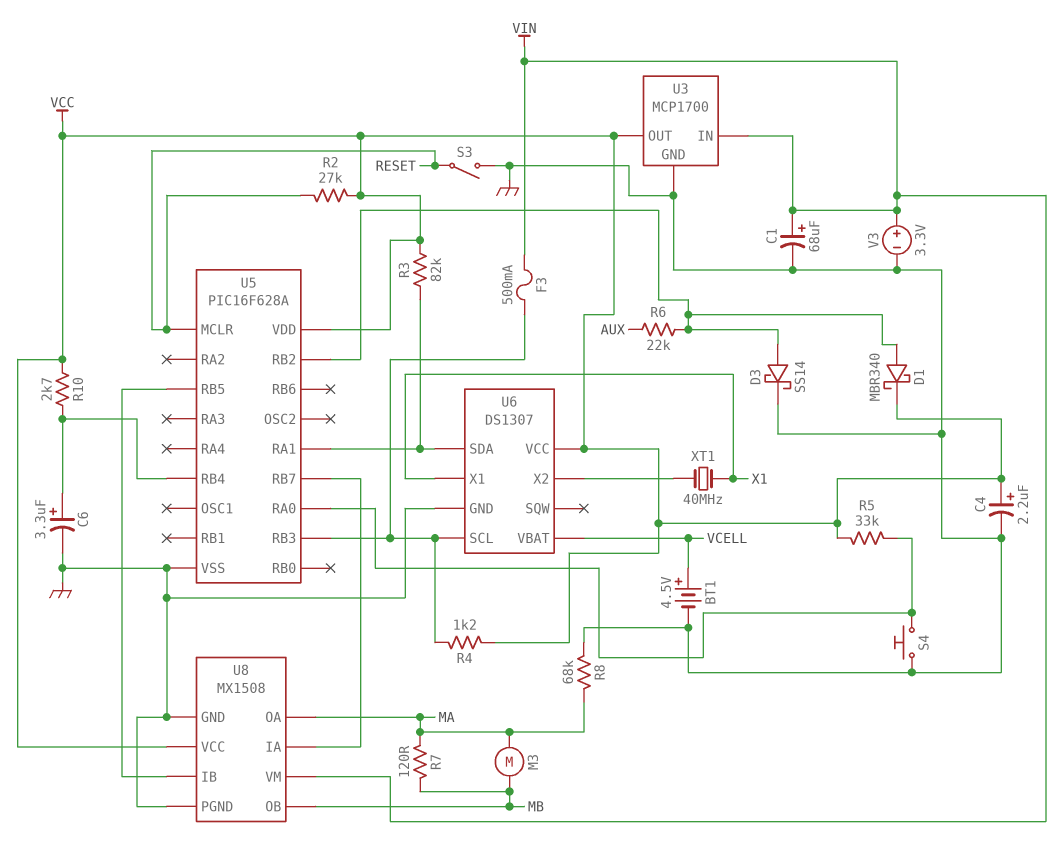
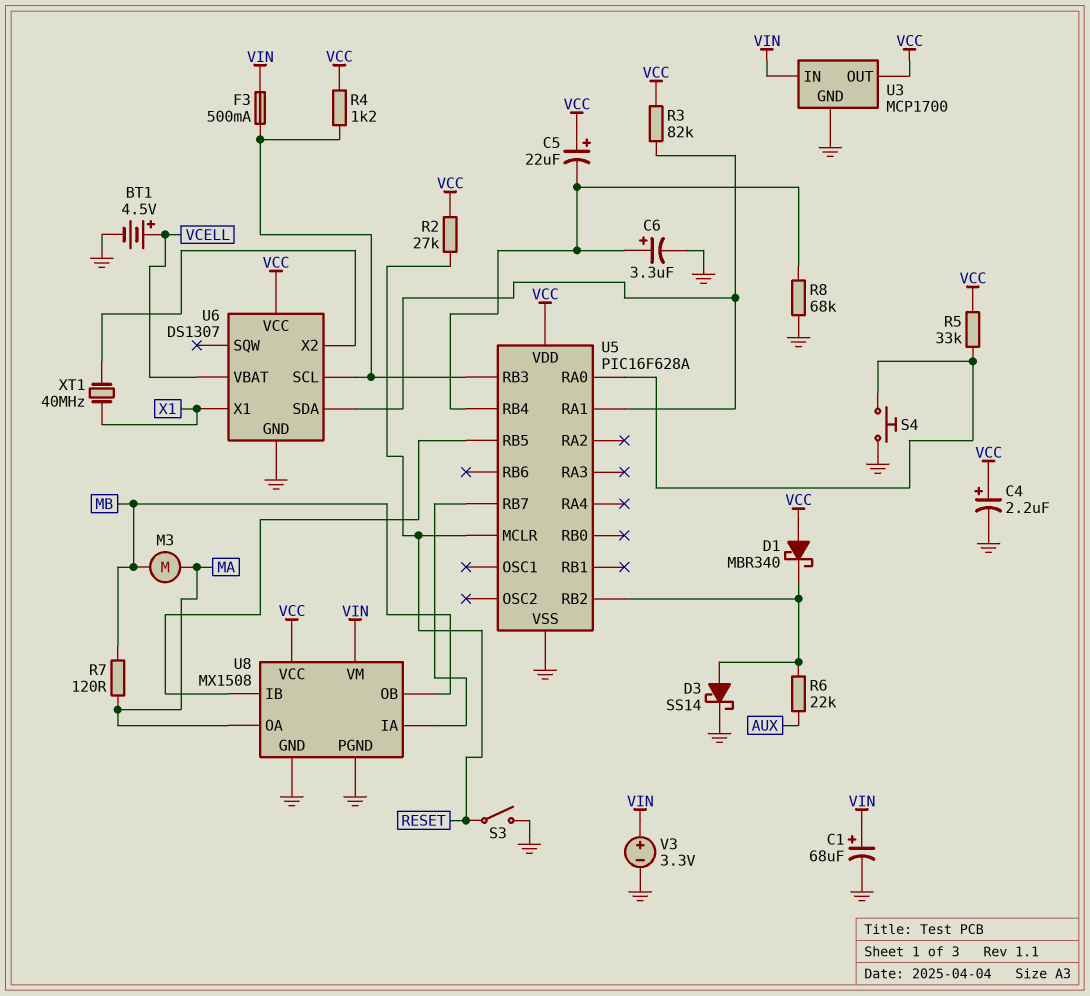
C5: none -> 22uF (plus VCC, minus U5/RB4)
D1: schottky MBR340 (A U5/RB2, K VCC) -> schottky MBR340 (A VCC, K U5/RB2)
R8: 68k (GND, MA) -> 68k (GND, U5/RB4)
R10: 2.7k (U5/RB4, VCC) -> none

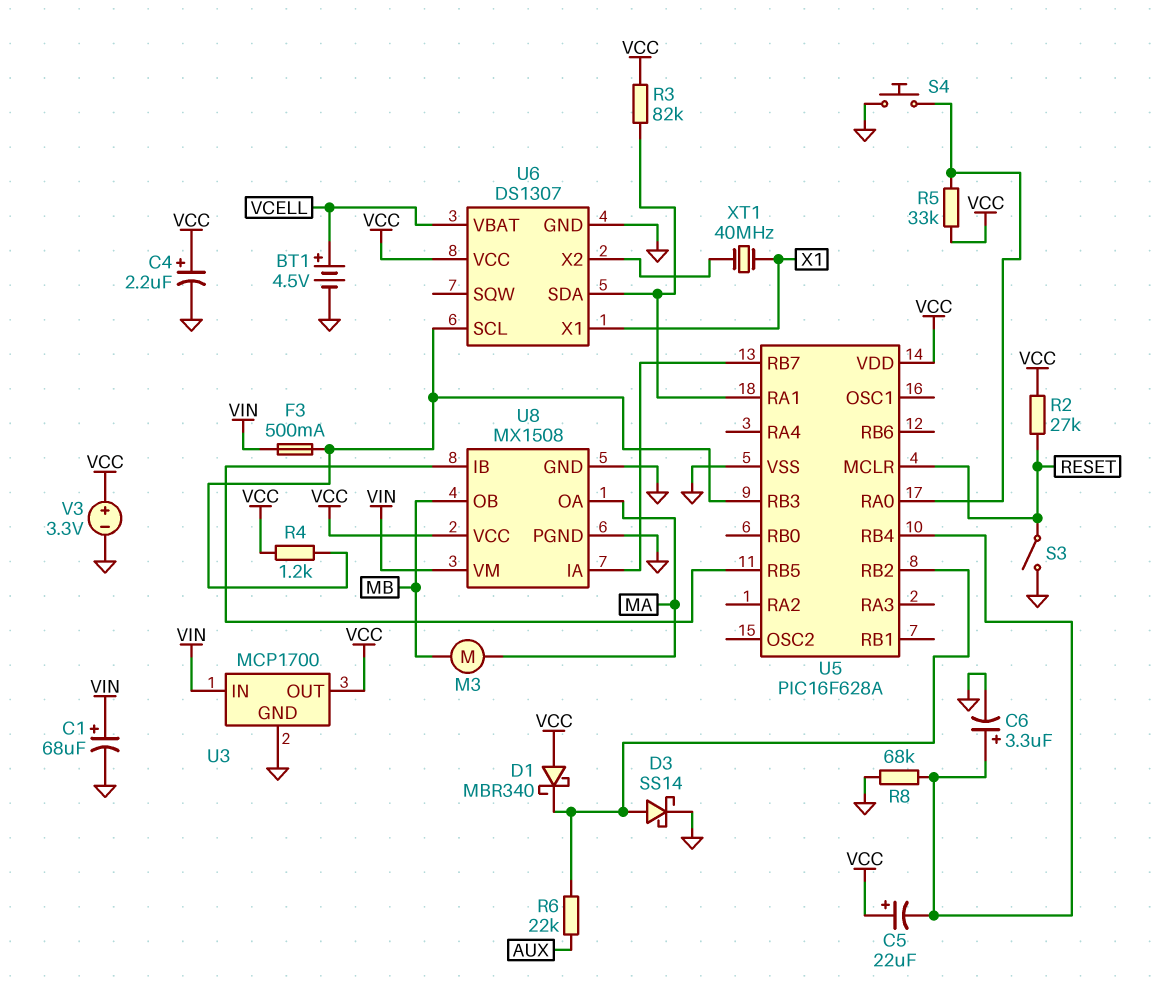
R7: 120 (MA, MB) -> none
V3: 3.3V (plus VIN, minus GND) -> 3.3V (plus VCC, minus GND)

